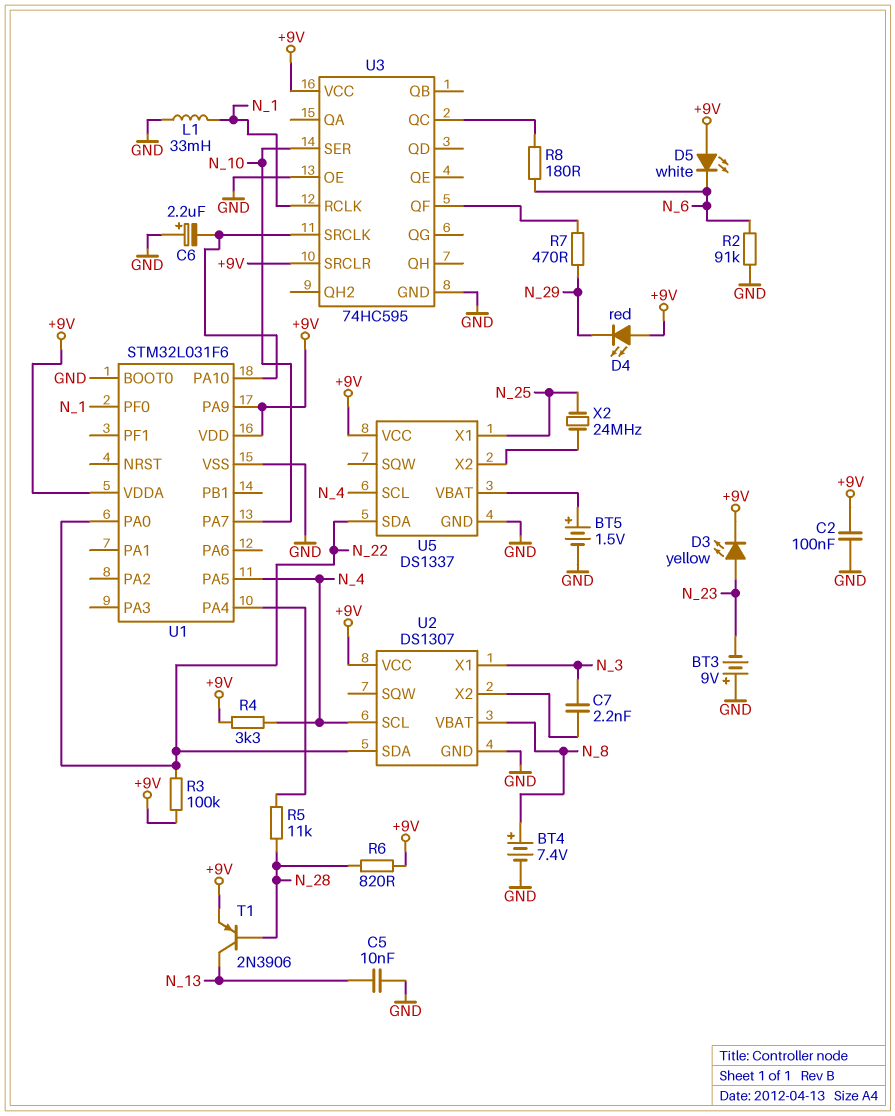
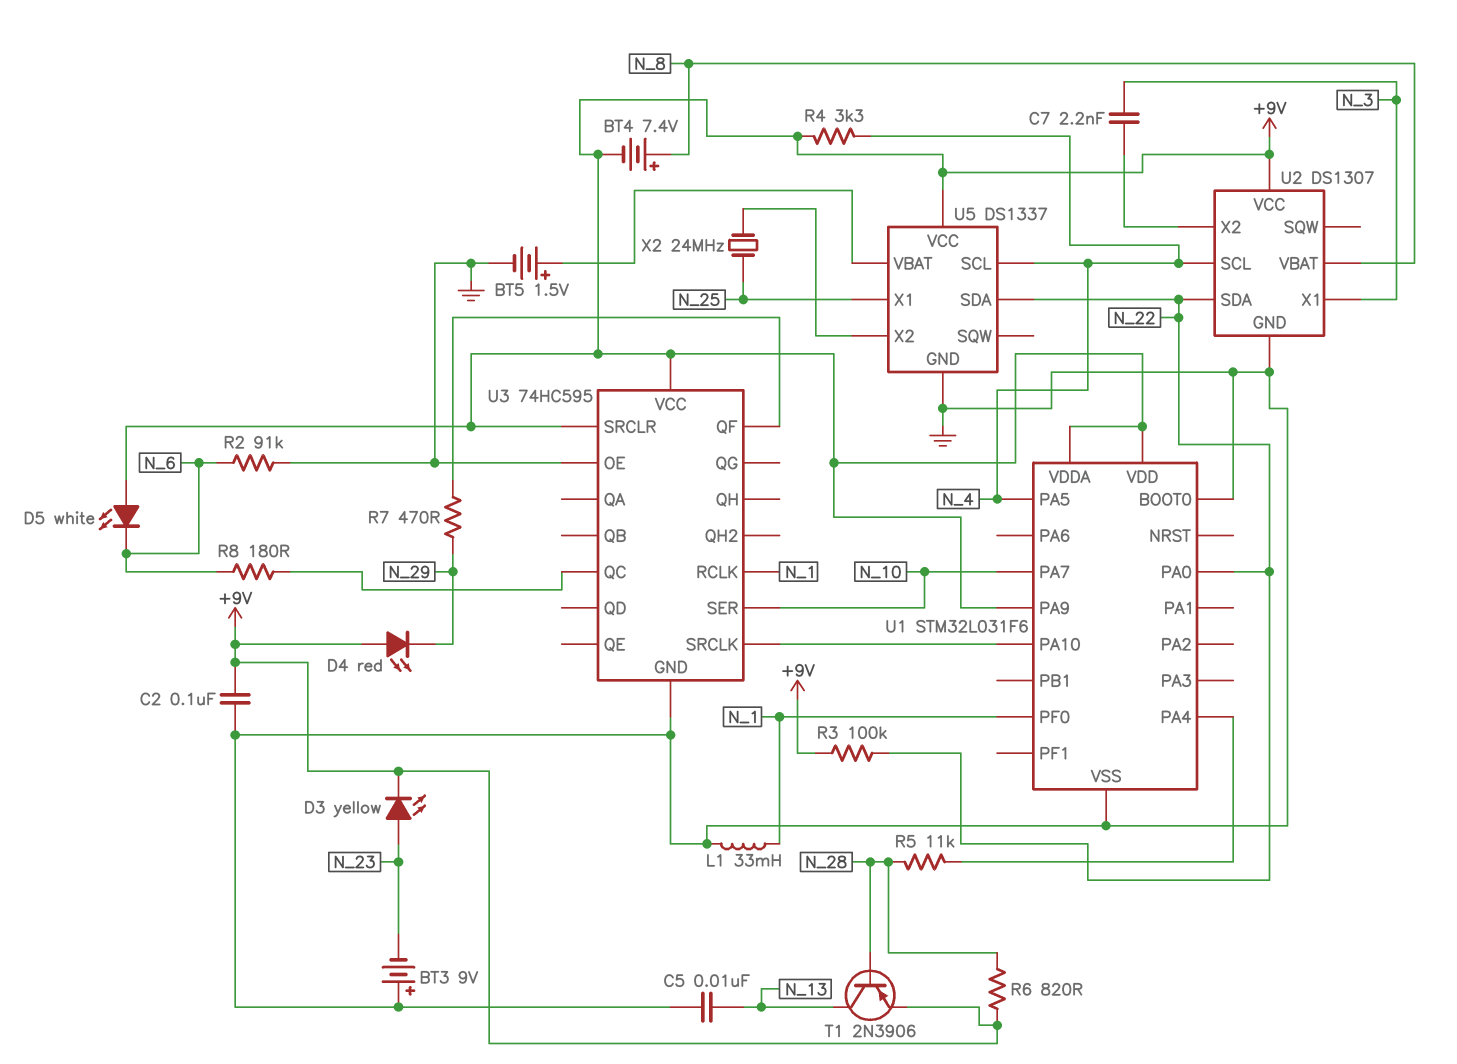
BT4: 7.4V (plus N_8, minus GND) -> 7.4V (plus N_8, minus +9V)
C6: 2.2uF (plus GND, minus U1/PA10) -> none

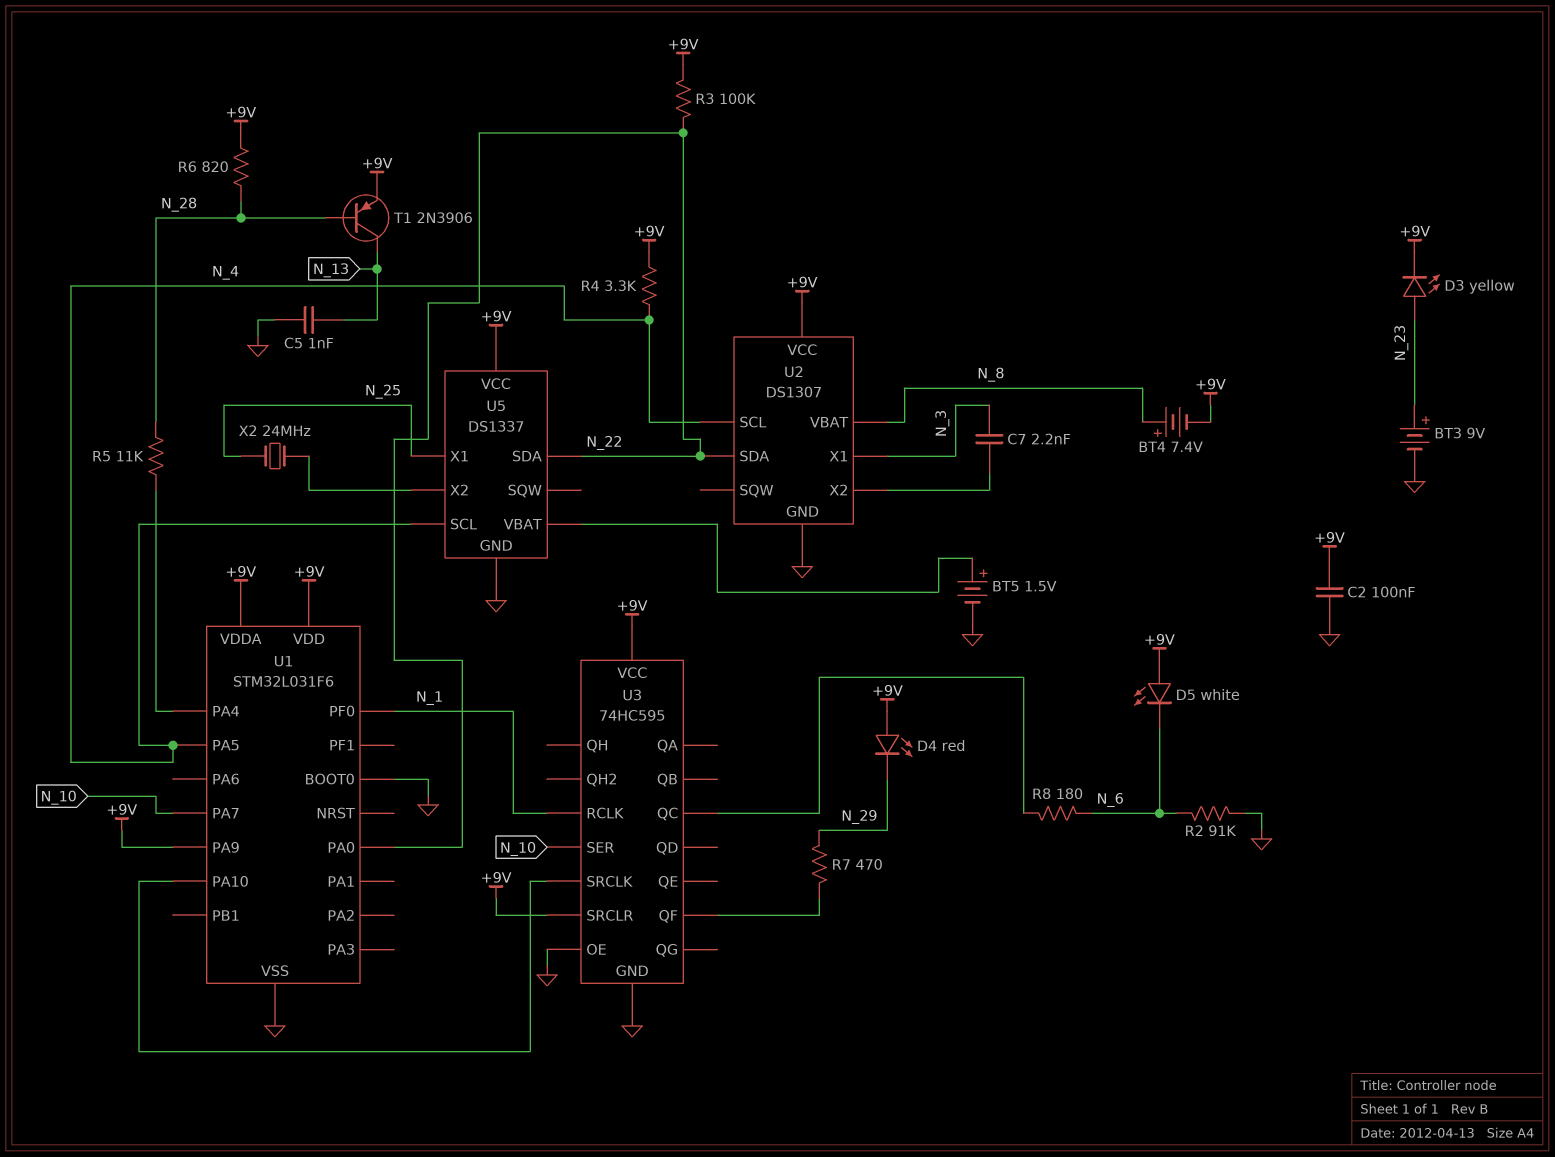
BT3: 9V (plus GND, minus N_23) -> 9V (plus N_23, minus GND)
C5: 10nF (GND, N_13) -> 1nF (GND, N_13)
L1: 33mH (GND, N_1) -> none

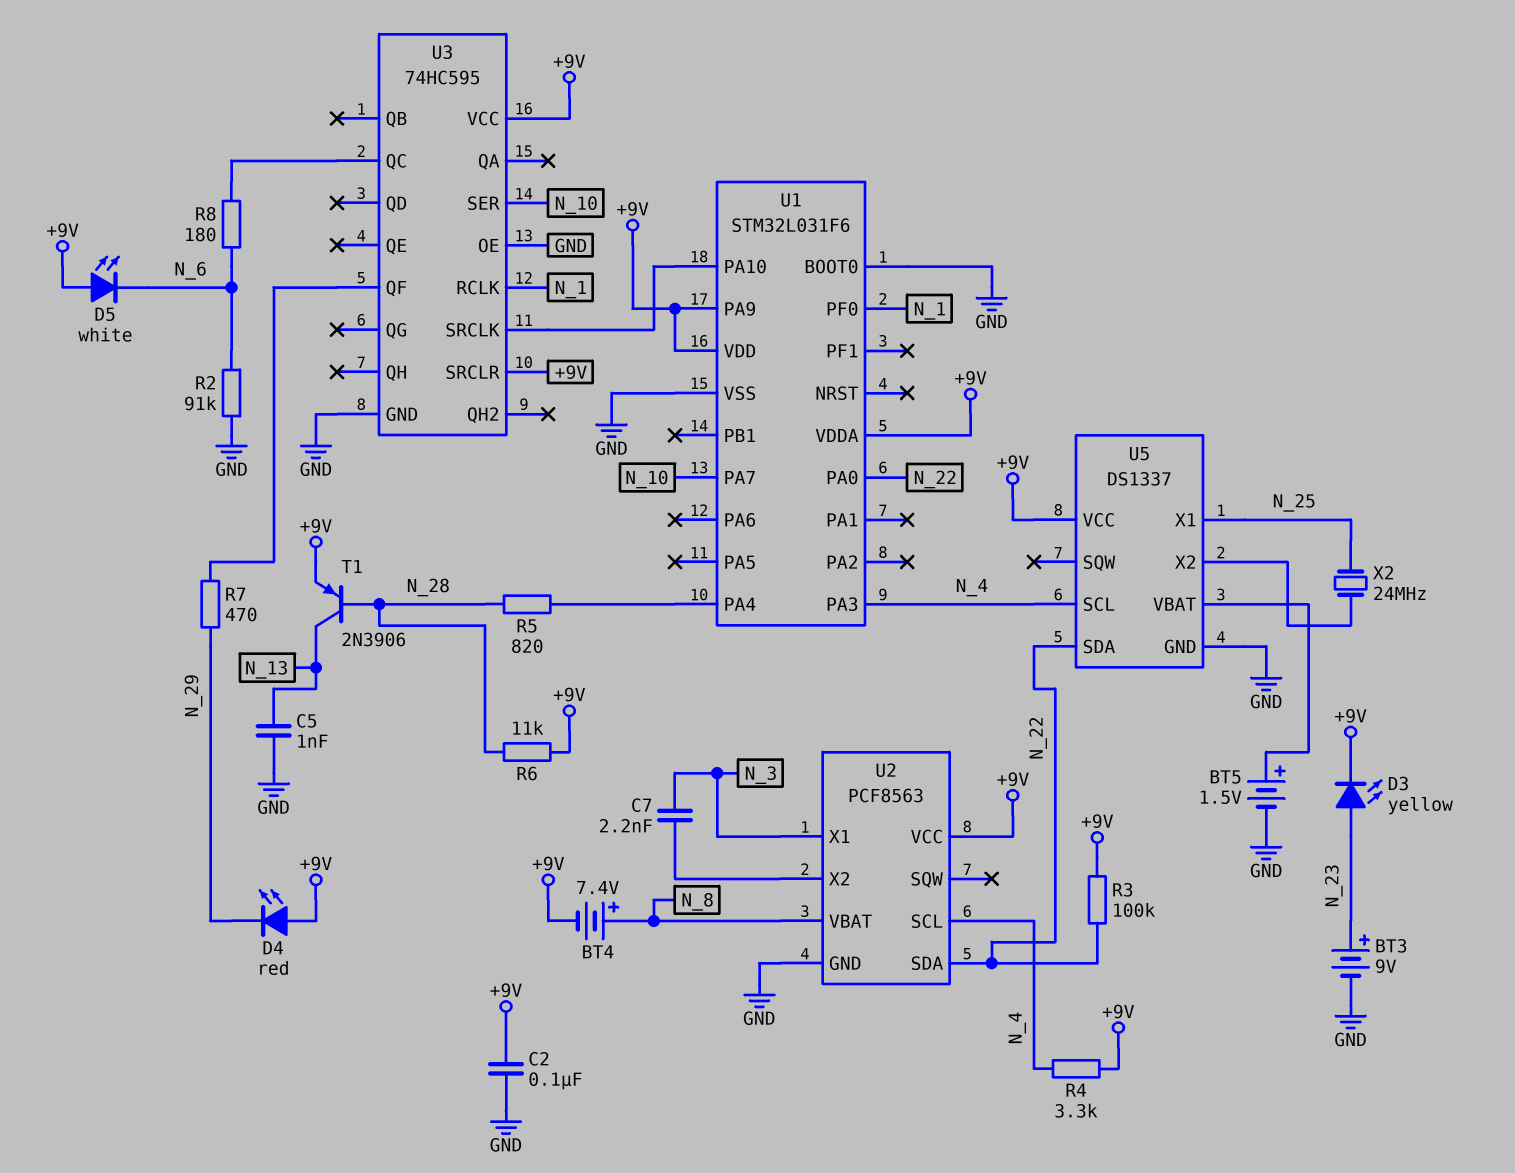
R5: 11k (N_28, U1/PA4) -> 820 (N_28, U1/PA4)
R6: 820 (+9V, N_28) -> 11k (+9V, N_28)
U1 pin PA3: none -> N_4
U1 pin PA5: N_4 -> none
U2: DS1307 -> PCF8563

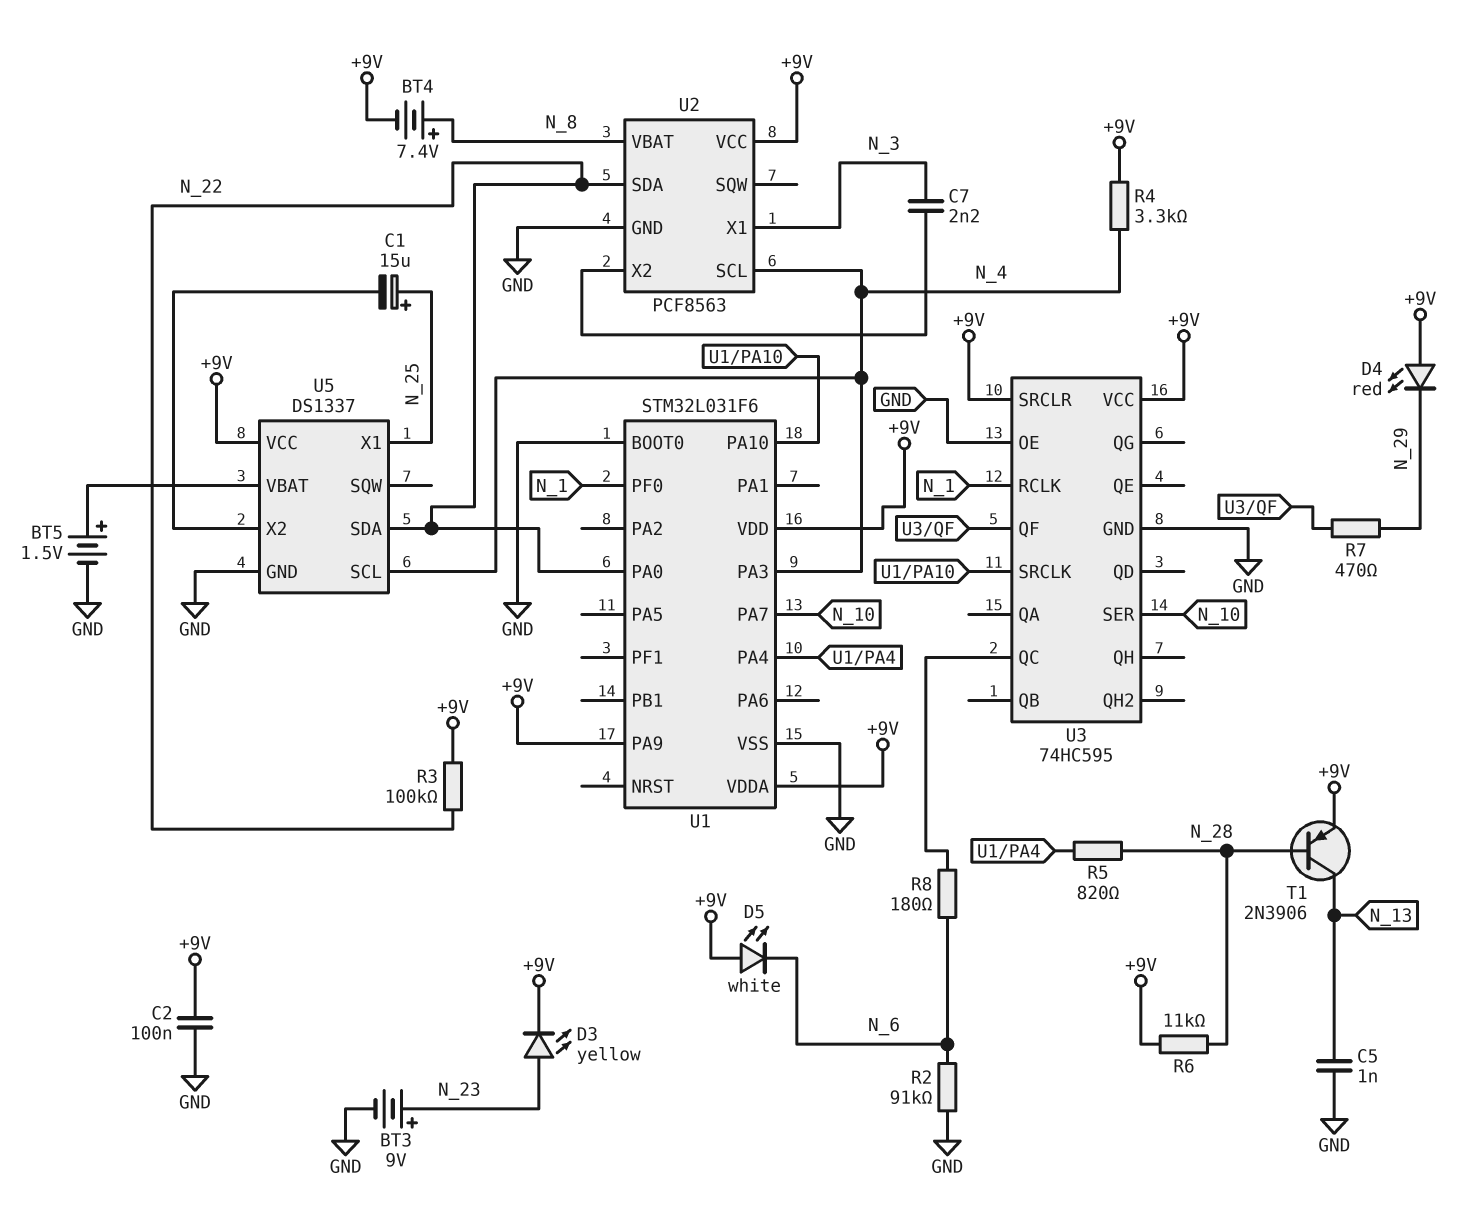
C1: none -> 15uF (plus N_25, minus U5/X2)
X2: 24MHz (N_25, U5/X2) -> none

